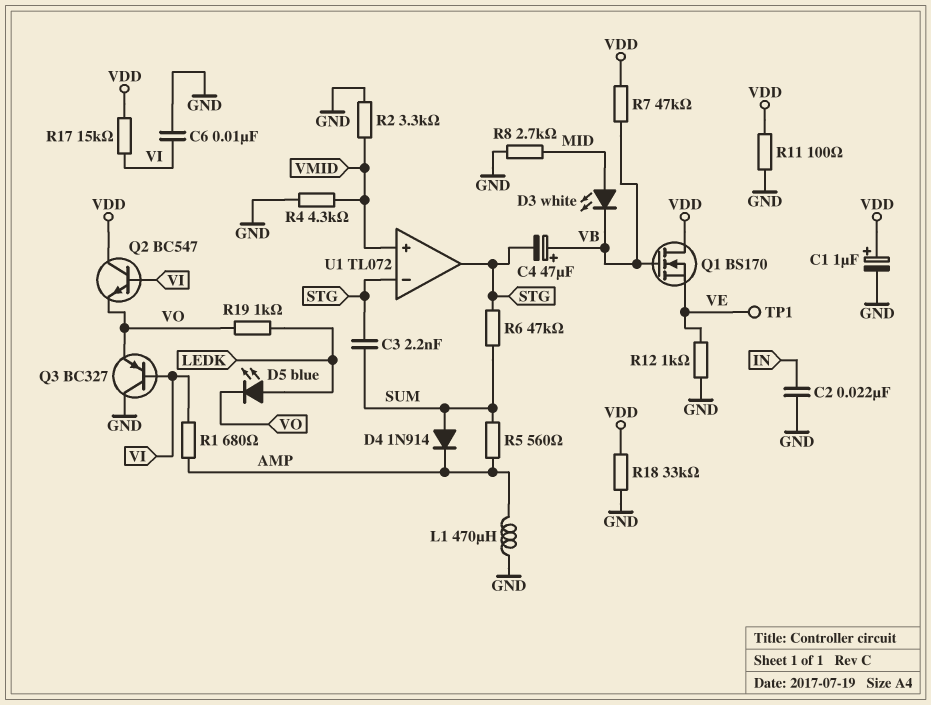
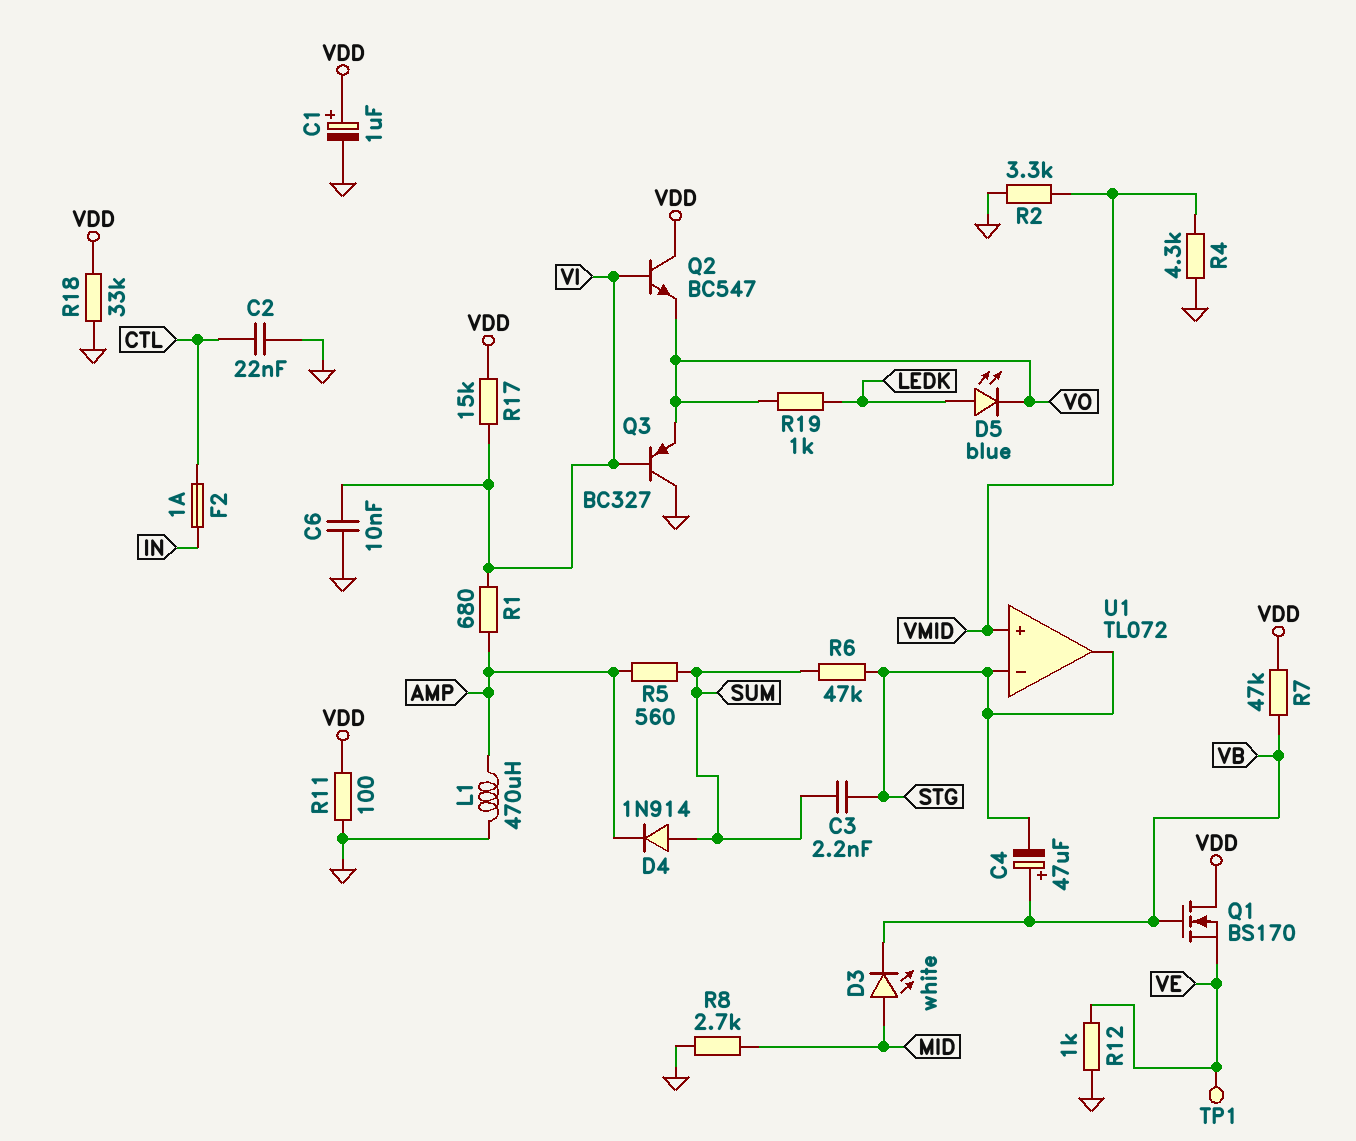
C2: 22nF (GND, IN) -> 22nF (CTL, GND)
F2: none -> 1A (CTL, IN)

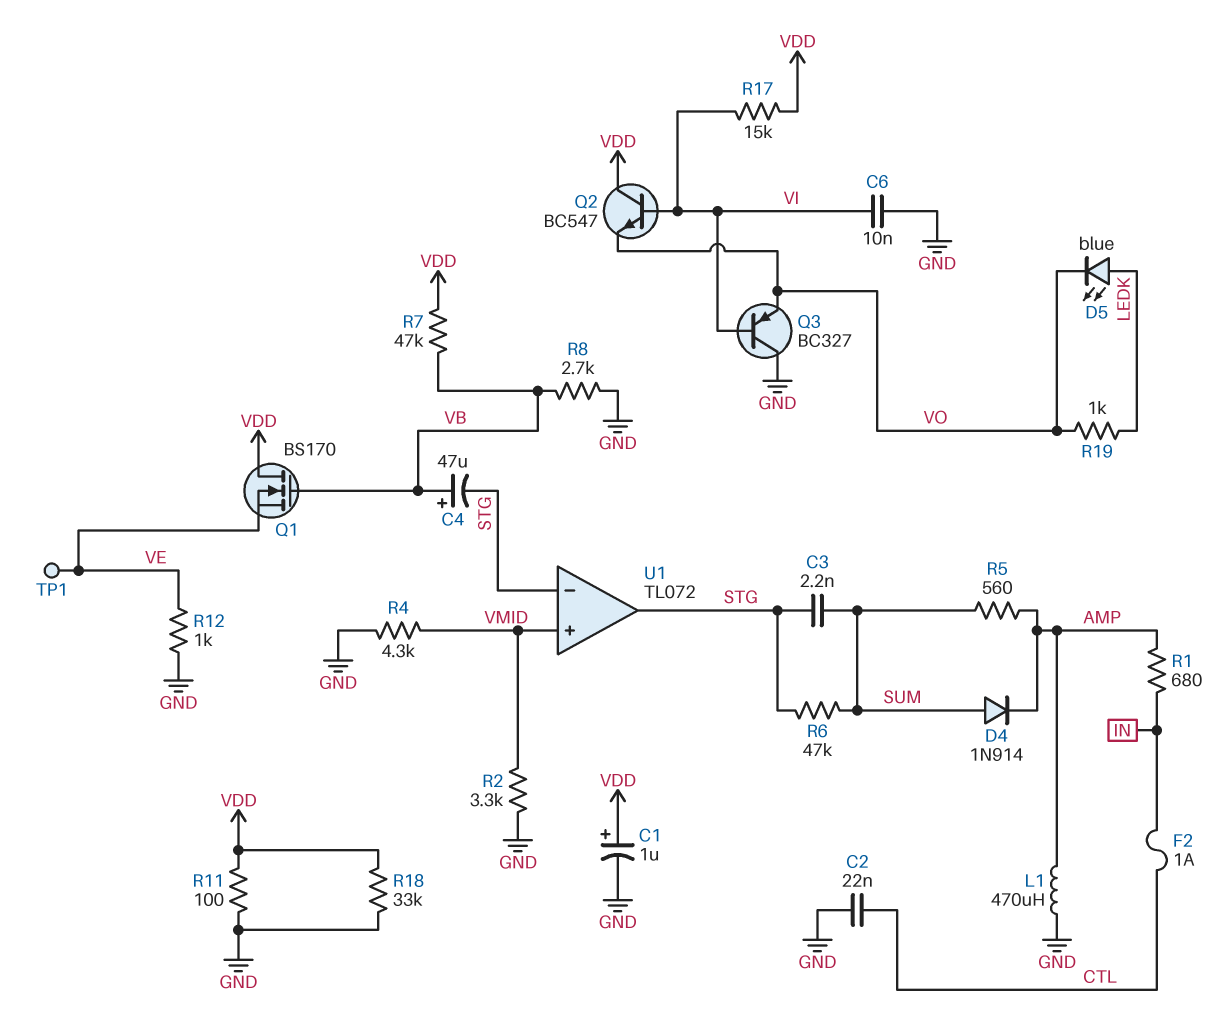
D3: LED white (A MID, K VB) -> none
R1: 680 (AMP, VI) -> 680 (AMP, IN)
R8: 2.7k (GND, MID) -> 2.7k (GND, VB)

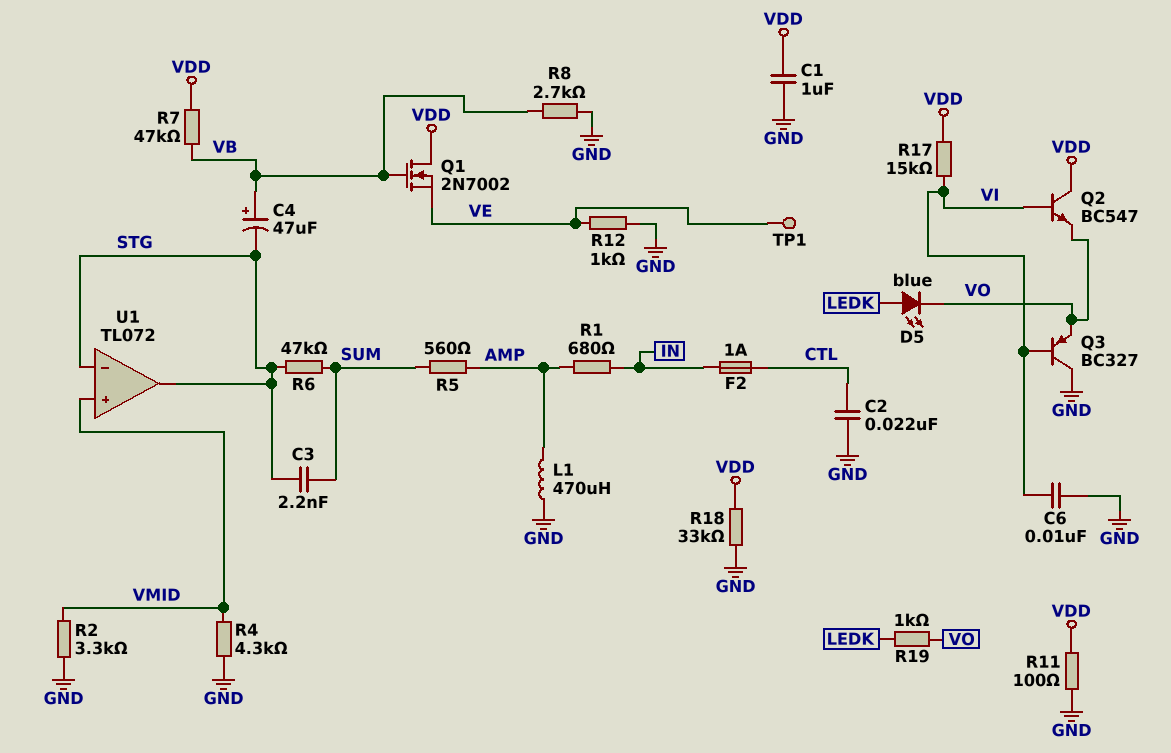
C1: 1uF (plus VDD, minus GND) -> 1uF (GND, VDD)
D4: diode 1N914 (A SUM, K AMP) -> none
Q1: NMOS BS170 (G VB, D VDD, S VE) -> NMOS 2N7002 (G VB, D VDD, S VE)

